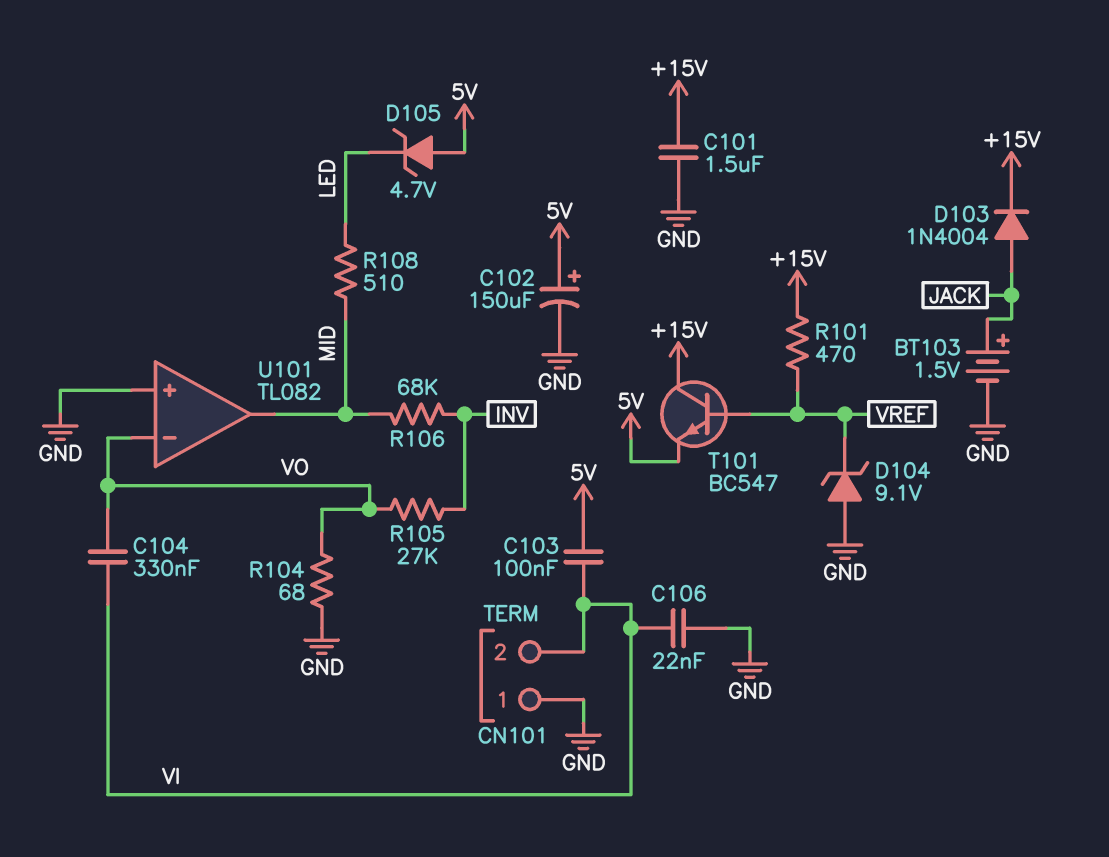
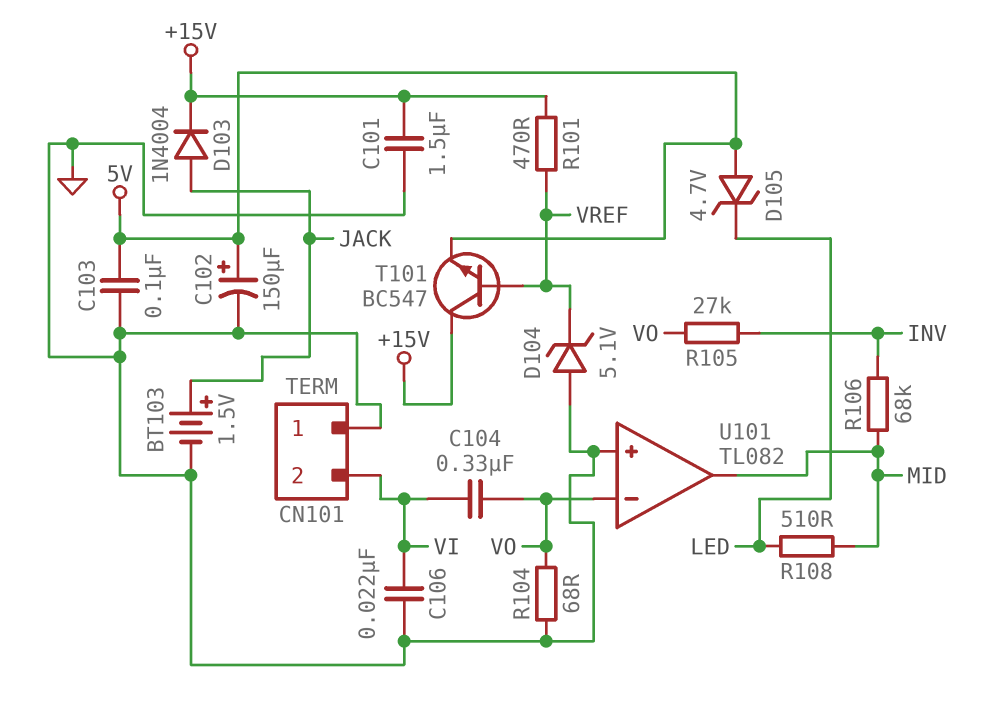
C103: 100nF (5V, VI) -> 100nF (5V, GND)
D104: zener 9.1V (A GND, K VREF) -> zener 5.1V (A GND, K VREF)

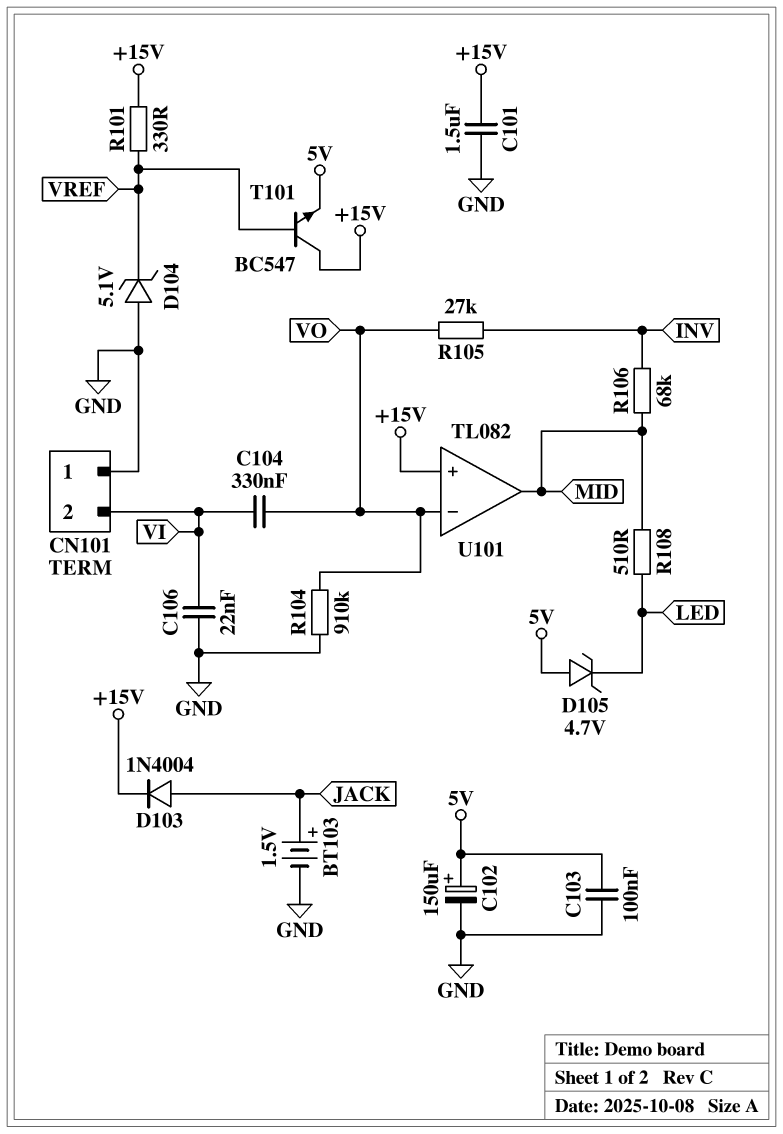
R101: 470 (+15V, VREF) -> 330 (+15V, VREF)
R104: 68 (GND, VO) -> 910k (GND, VO)
U101 pin in+: GND -> +15V

